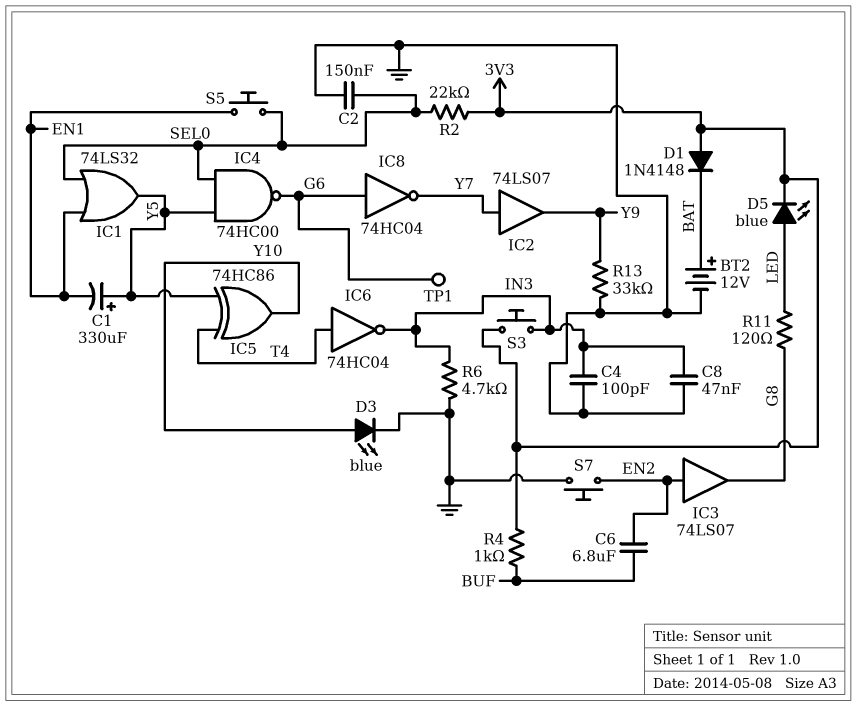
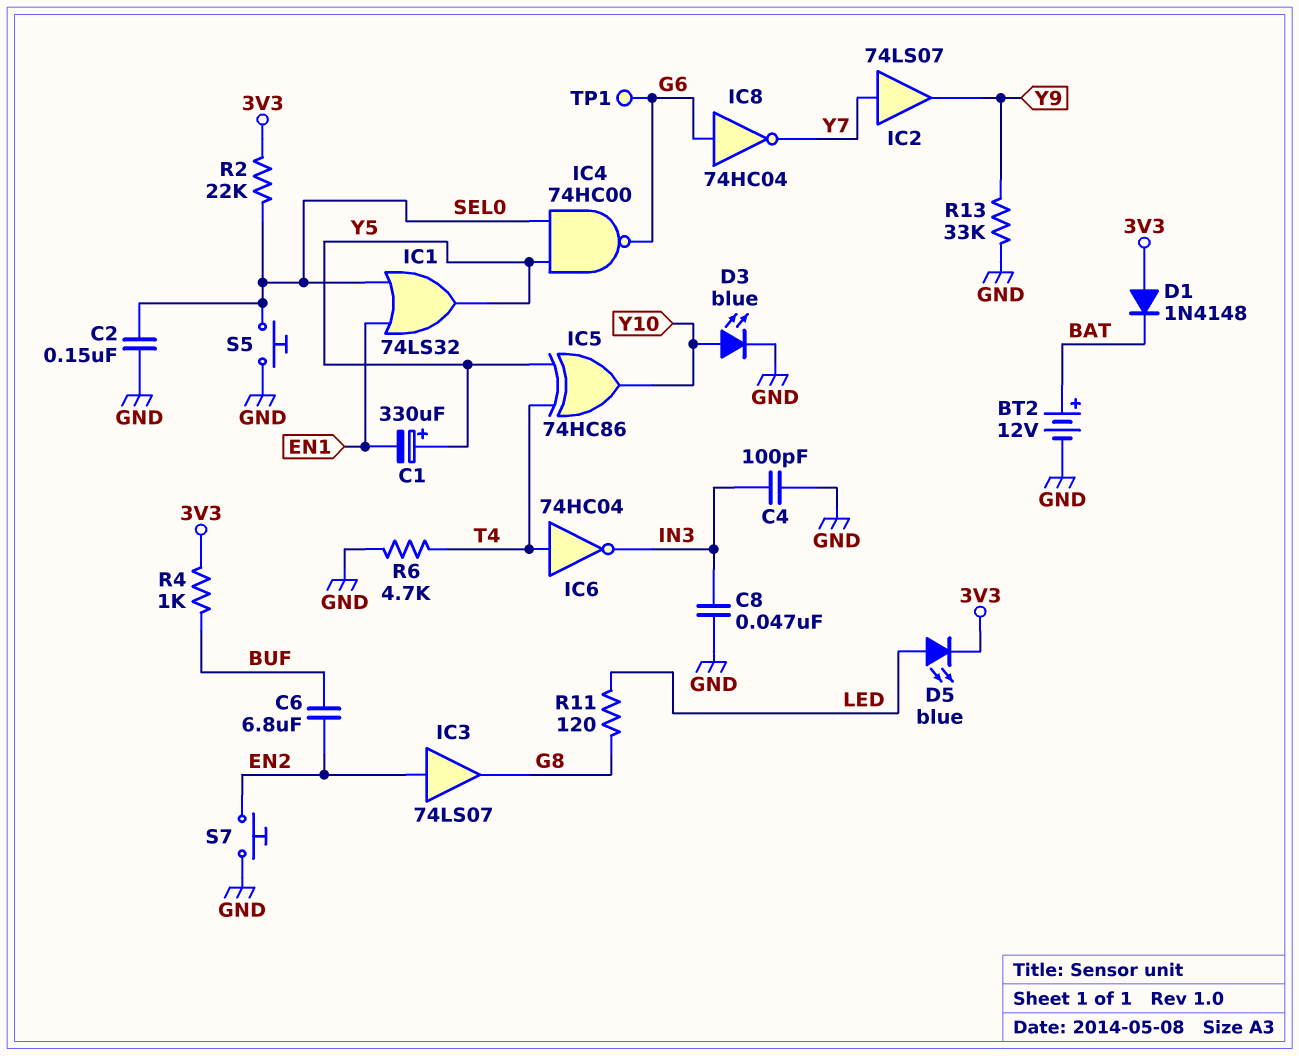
R6: 4.7k (GND, IN3) -> 4.7k (GND, T4)
S3: button (3V3, IN3) -> none
S5: button (EN1, SEL0) -> button (GND, SEL0)

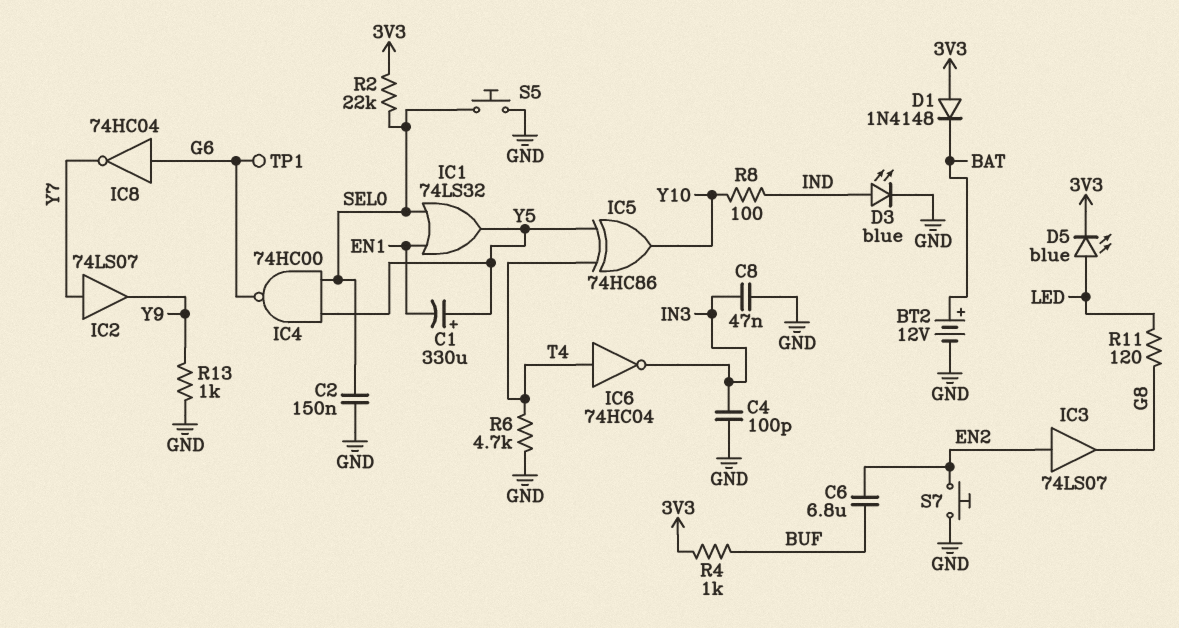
D3: LED blue (A Y10, K GND) -> LED blue (A IND, K GND)
R8: none -> 100 (IND, Y10)
R13: 33k (GND, Y9) -> 1k (GND, Y9)

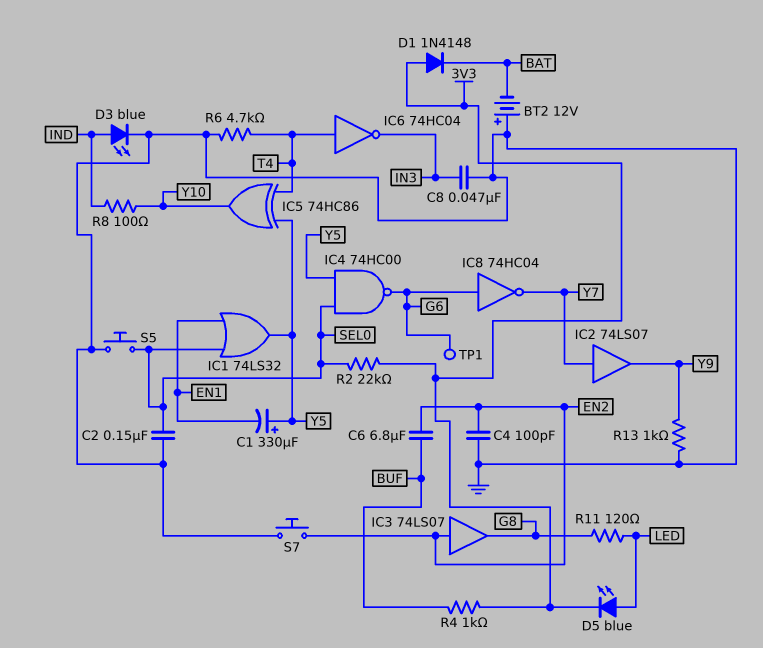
BT2: 12V (plus BAT, minus GND) -> 12V (plus GND, minus BAT)
C4: 100pF (GND, IN3) -> 100pF (EN2, GND)

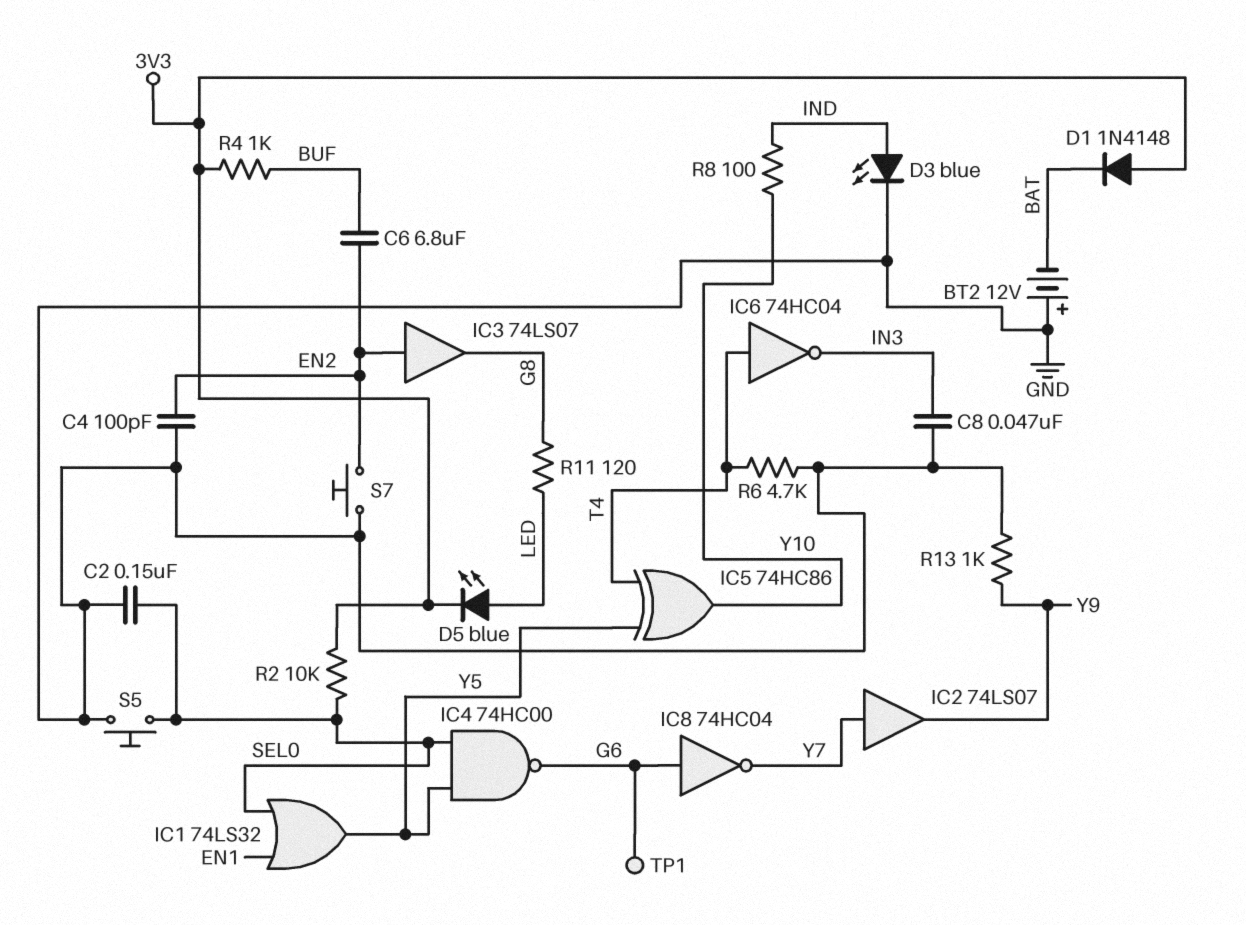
C1: 330uF (plus Y5, minus EN1) -> none
R2: 22k (3V3, SEL0) -> 10k (3V3, SEL0)

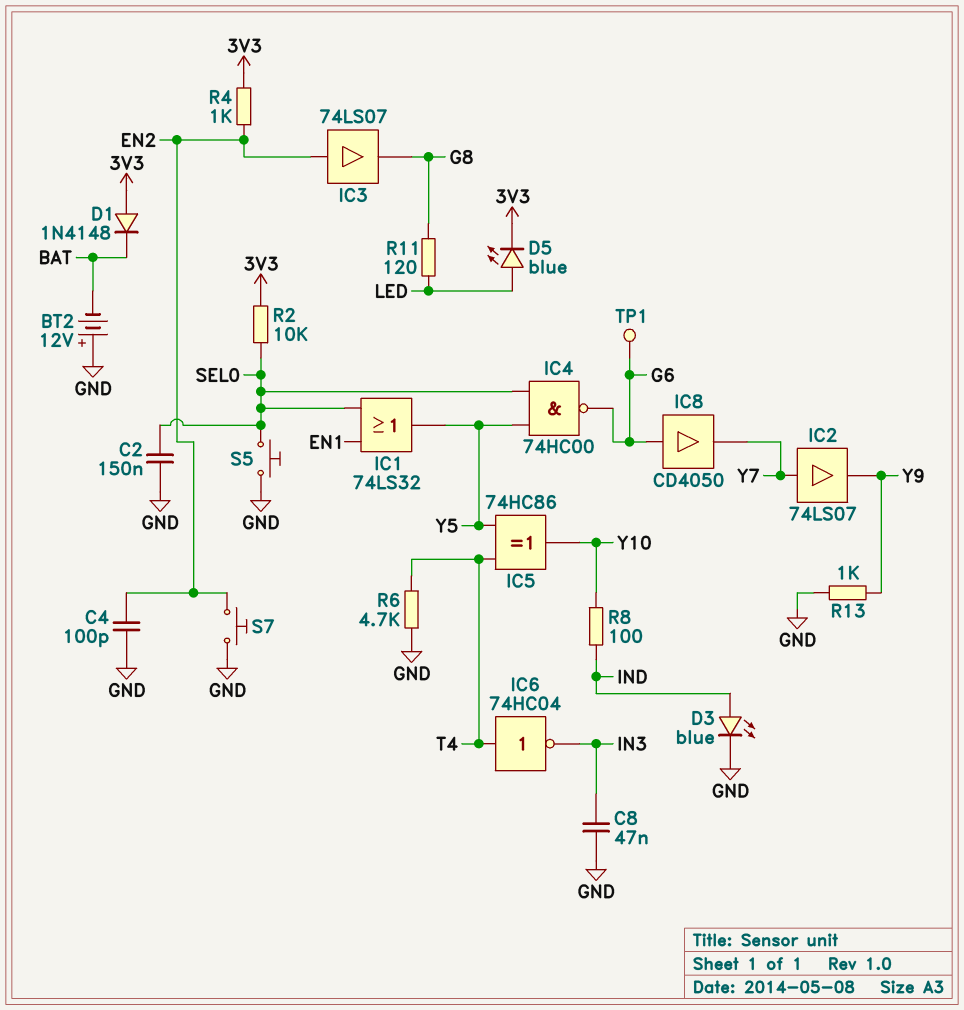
C6: 6.8uF (BUF, EN2) -> none
IC8: NOT 74HC04 (in G6, out Y7) -> buffer CD4050 (in G6, out Y7)
R4: 1k (3V3, BUF) -> 1k (3V3, EN2)

